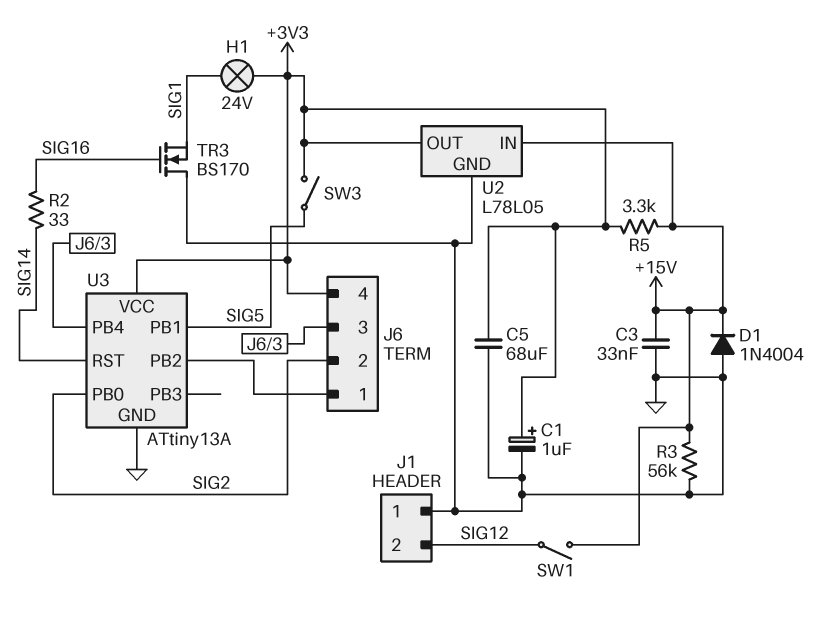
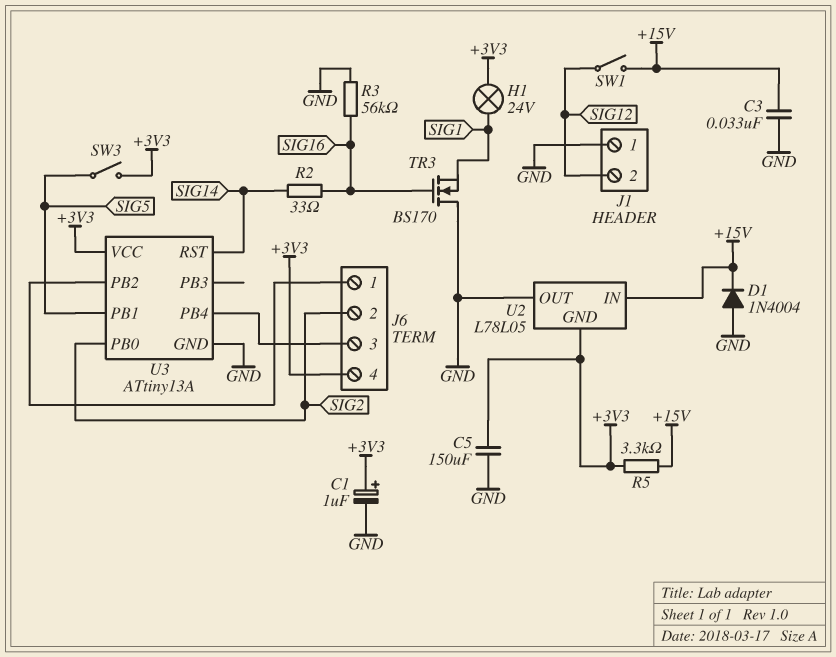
C5: 68uF (+3V3, GND) -> 150uF (+3V3, GND)
R3: 56k (+15V, GND) -> 56k (GND, SIG16)
U2 pin GND: GND -> +3V3
U2 pin OUT: +3V3 -> GND

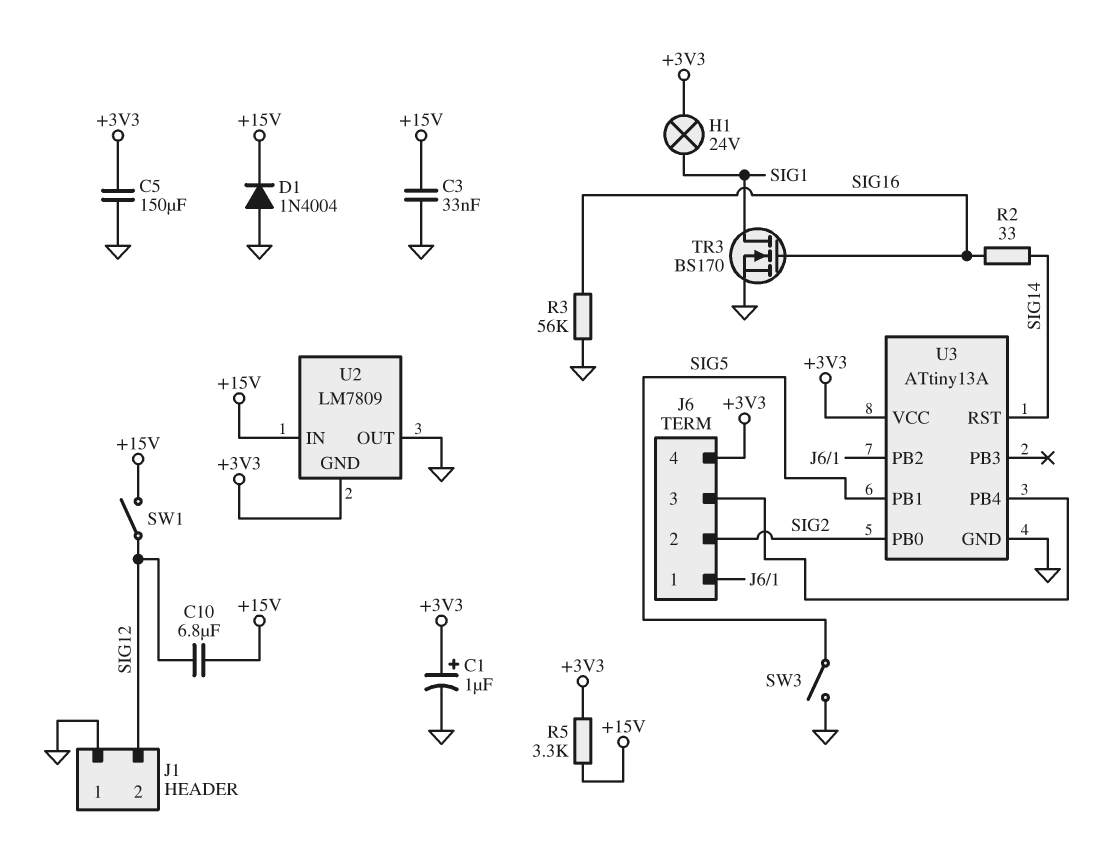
C10: none -> 6.8uF (+15V, SIG12)
SW3: switch (+3V3, SIG5) -> switch (GND, SIG5)
TR3: NMOS BS170 (G SIG16, D GND, S SIG1) -> NMOS BS170 (G SIG16, D SIG1, S GND)
U2: L78L05 -> LM7809

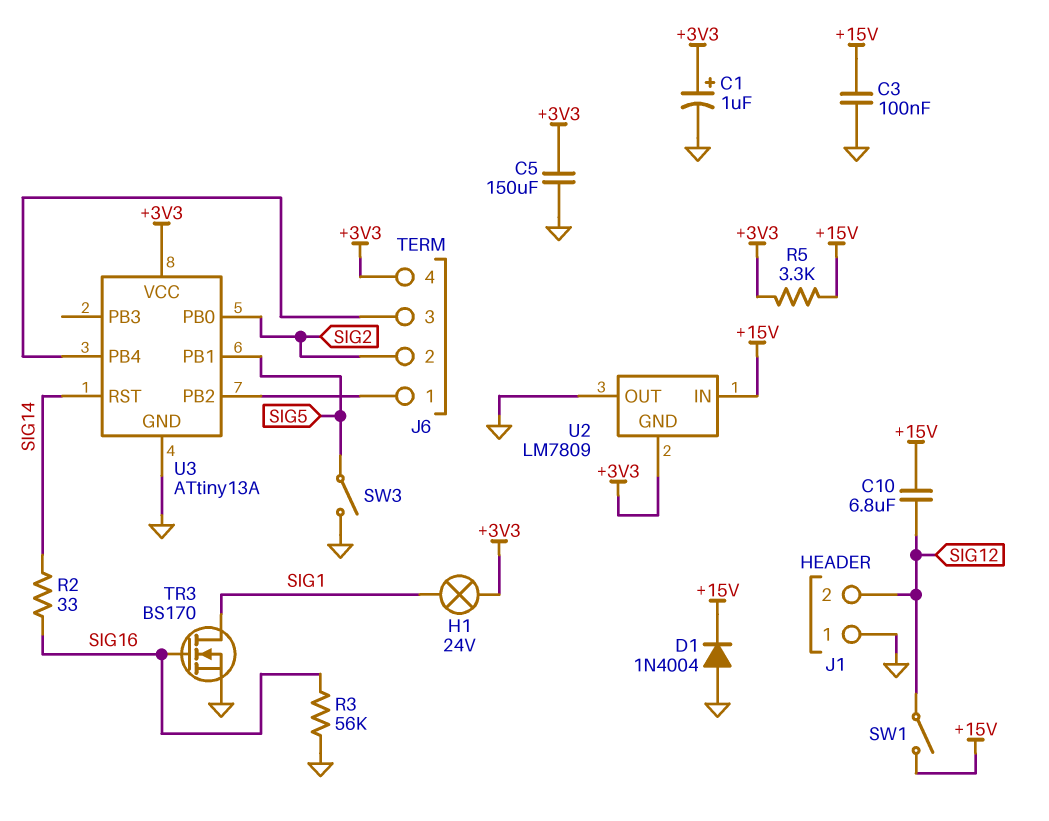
C3: 33nF (+15V, GND) -> 100nF (+15V, GND)

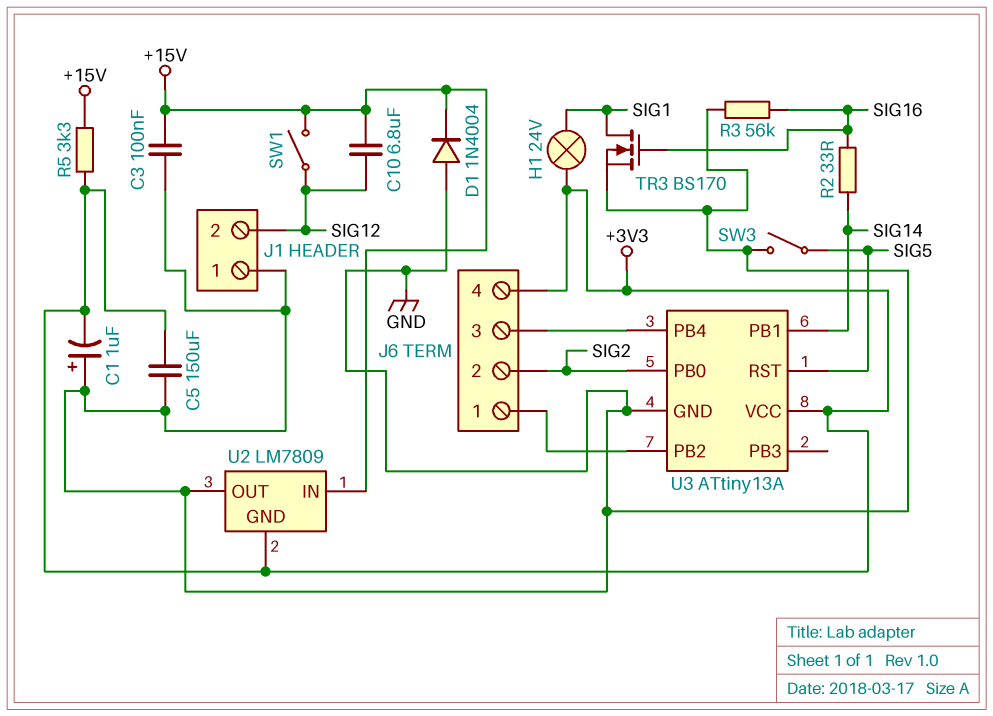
C1: 1uF (plus +3V3, minus GND) -> 1uF (plus GND, minus +3V3)
U3 pin PB1: SIG5 -> SIG14
U3 pin RST: SIG14 -> SIG5

